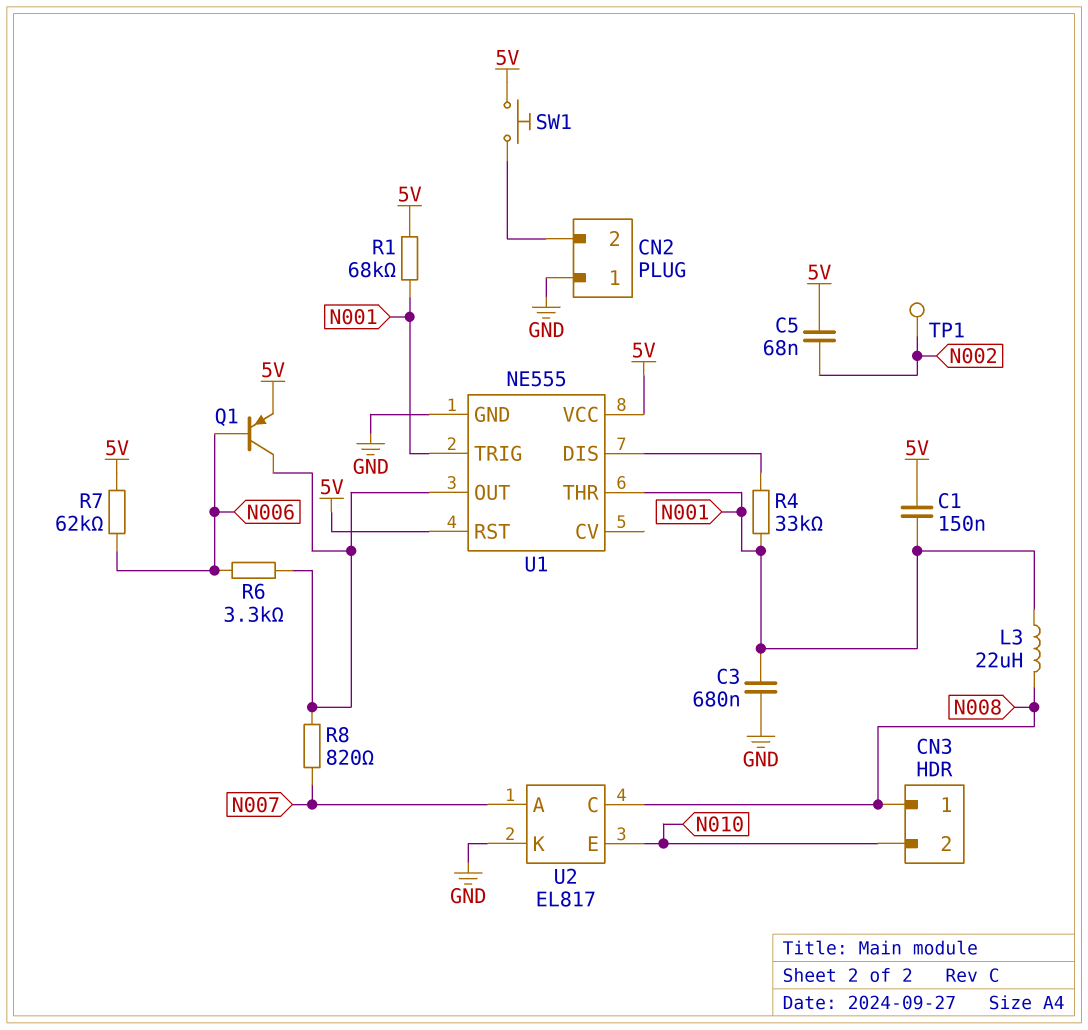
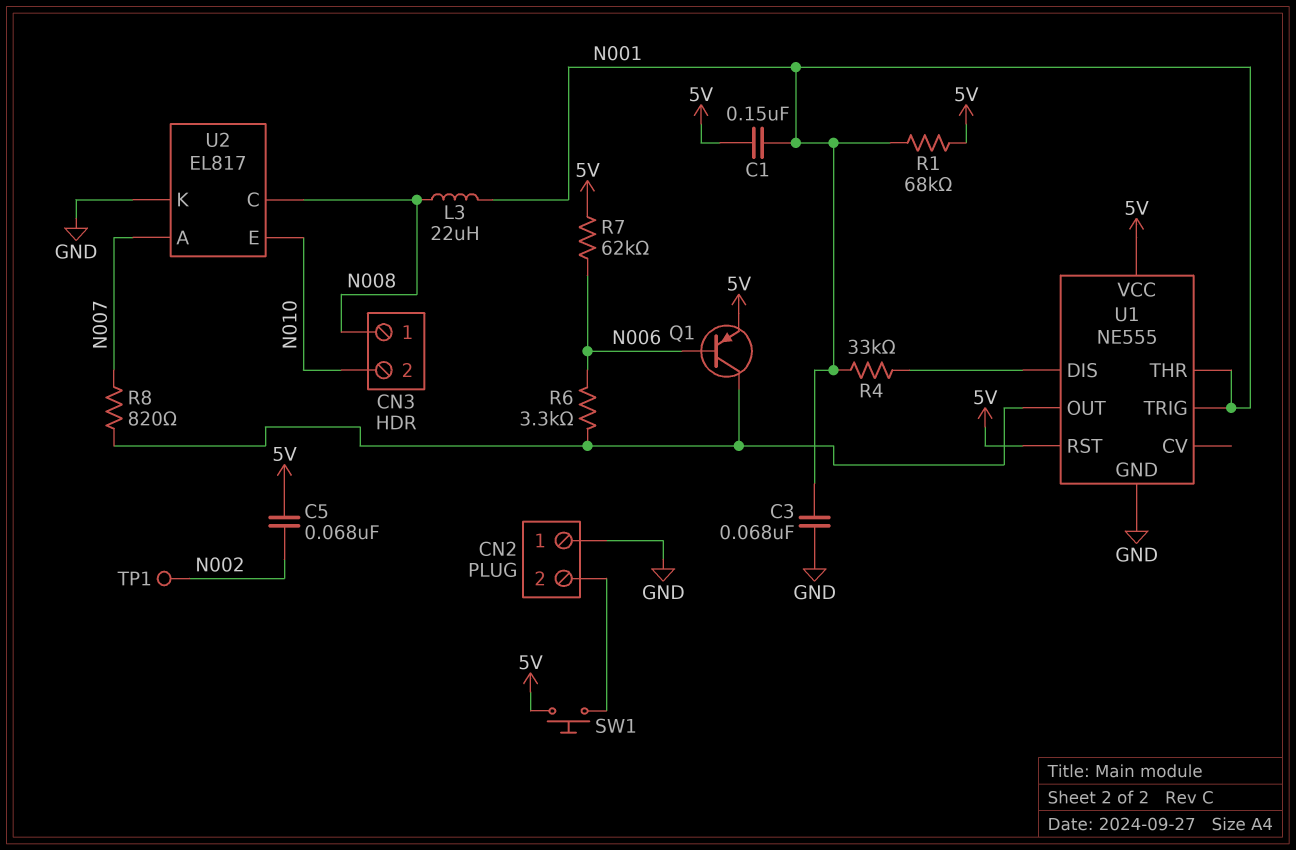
C3: 680nF (GND, N001) -> 68nF (GND, N001)

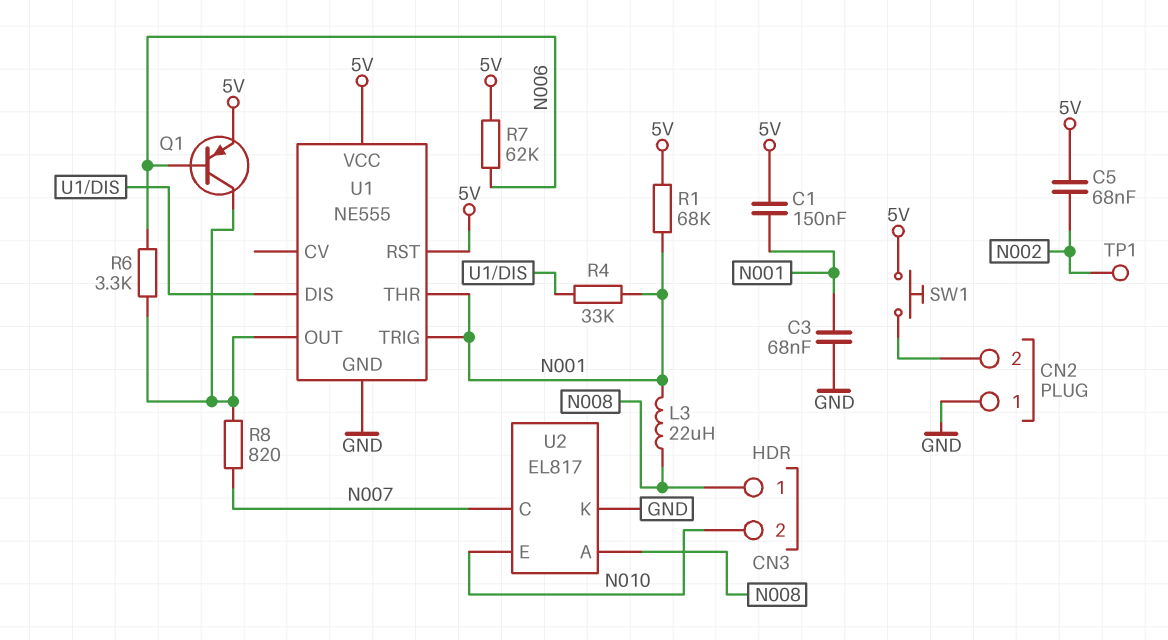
U2 pin A: N007 -> N008
U2 pin C: N008 -> N007

